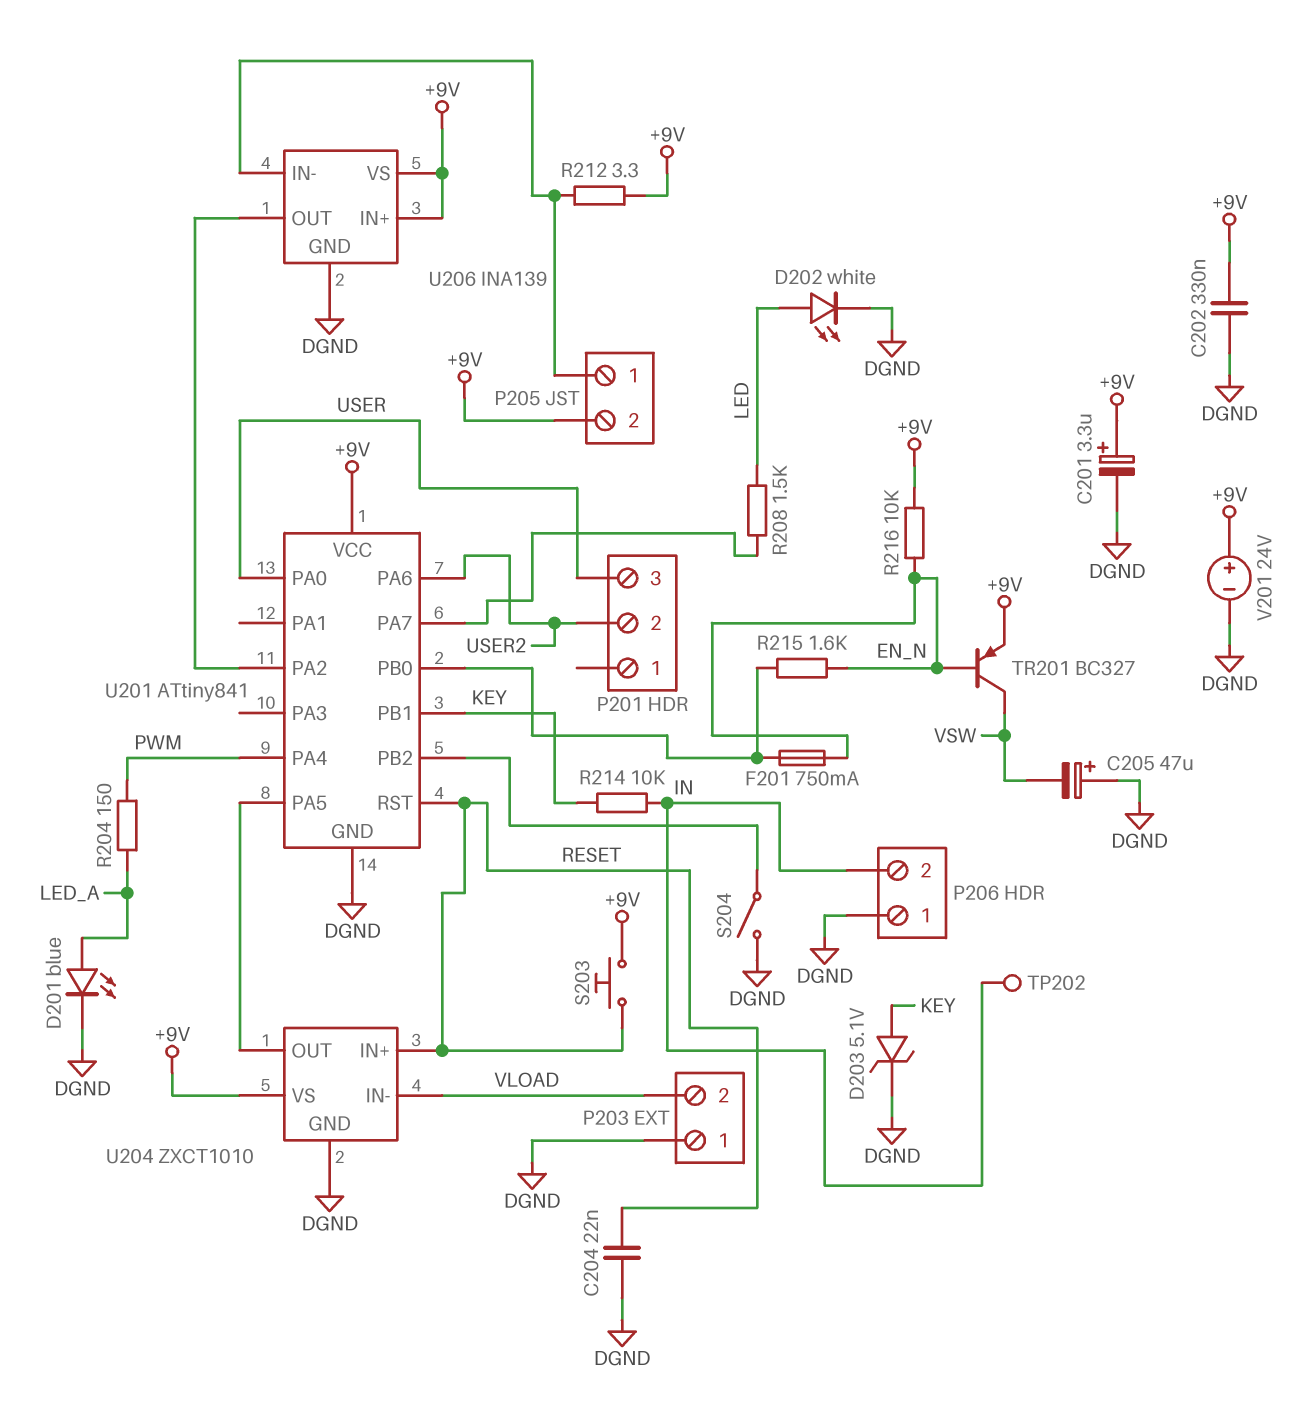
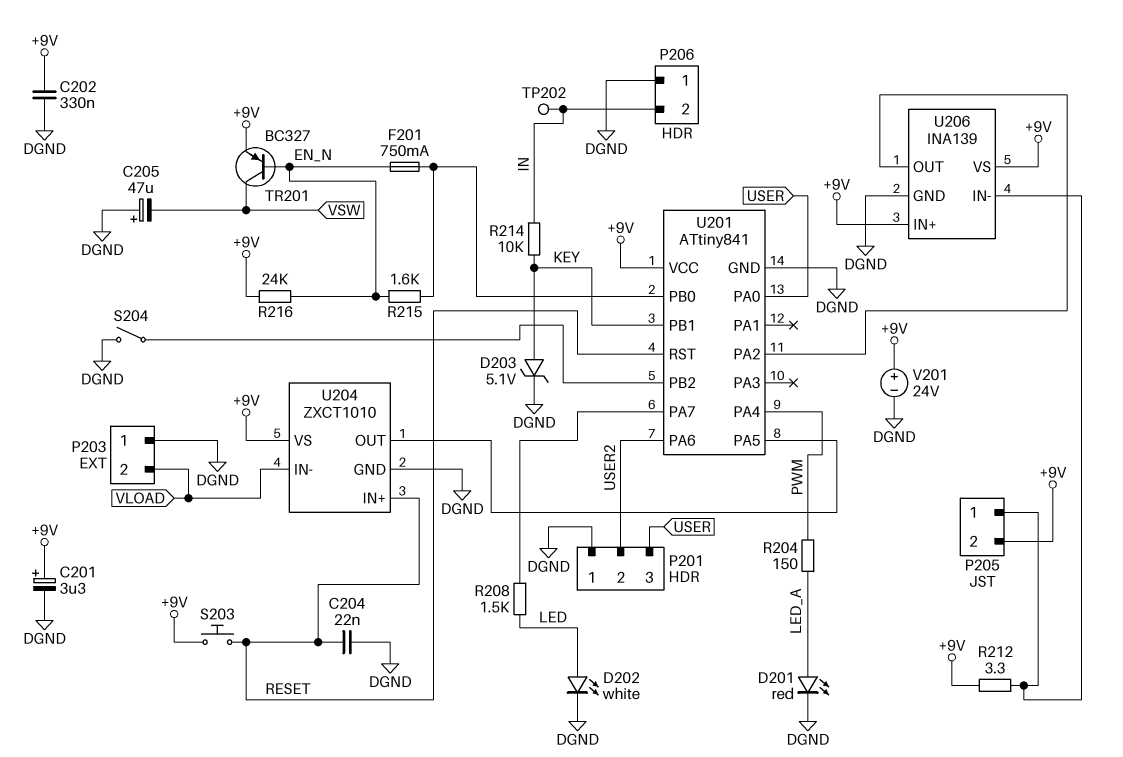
D201: LED blue (A LED_A, K DGND) -> LED red (A LED_A, K DGND)
P201 pin 1: none -> DGND
R216: 10k (+9V, EN_N) -> 24k (+9V, EN_N)

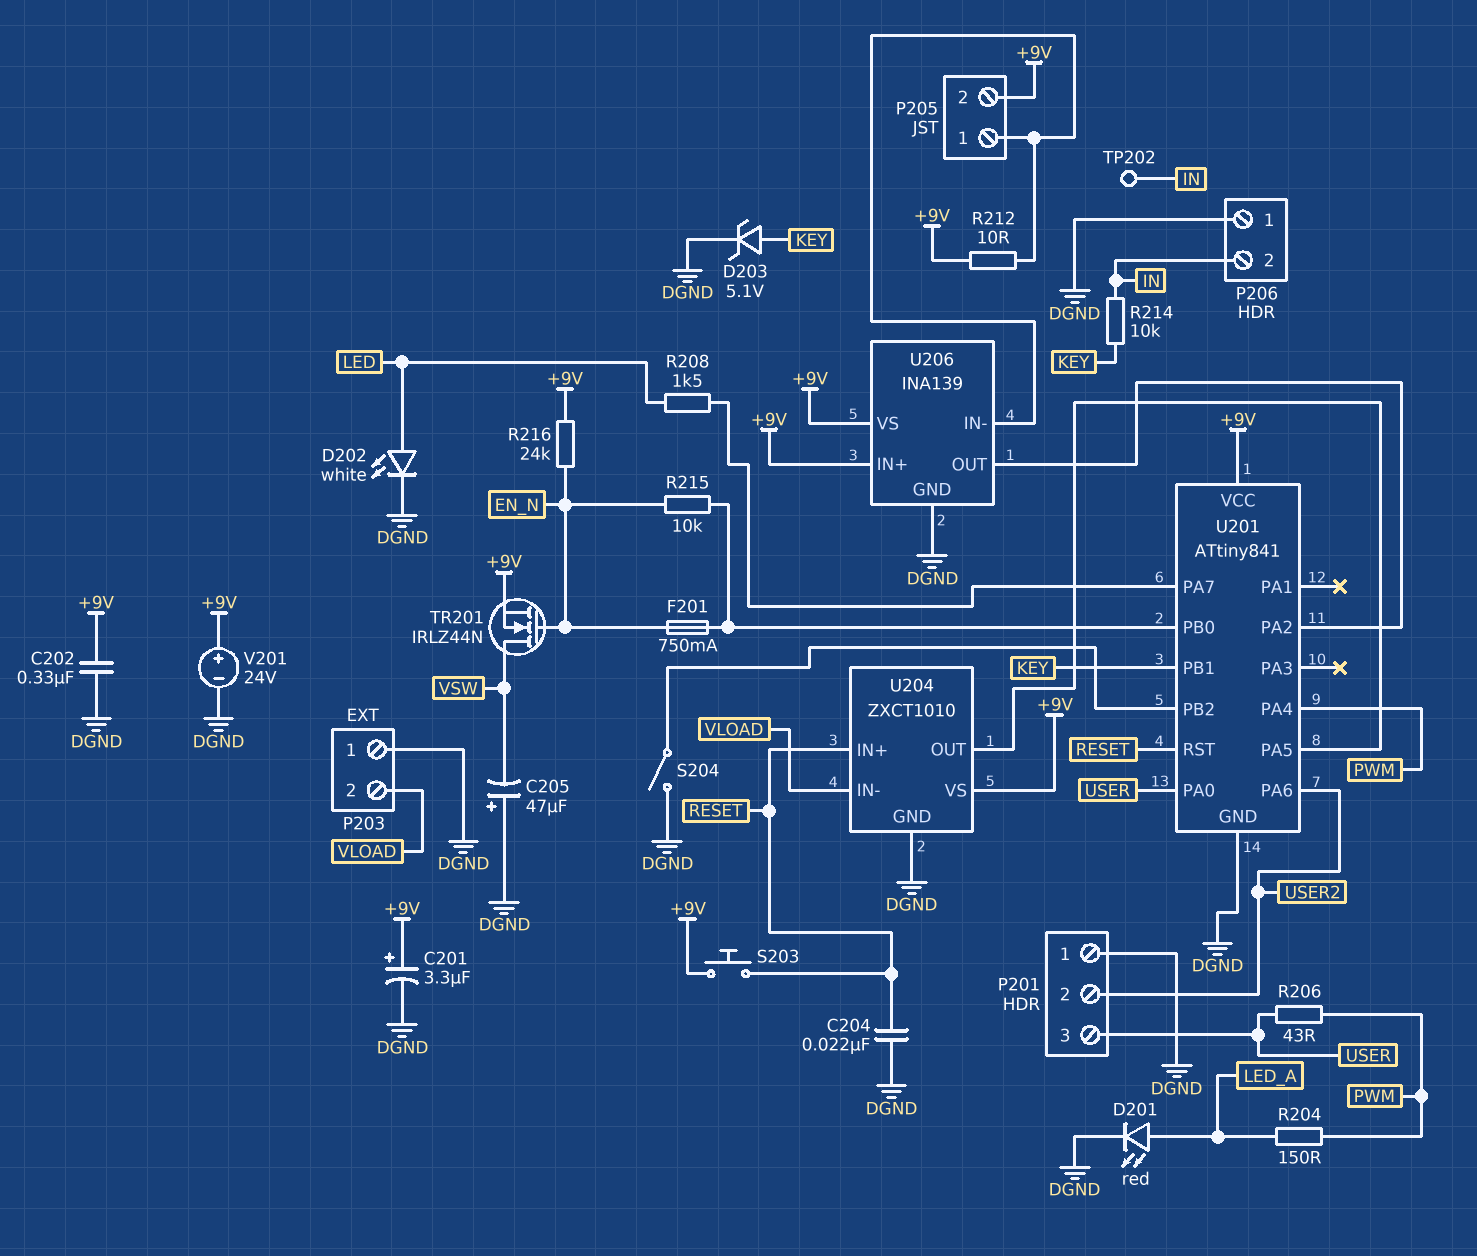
R206: none -> 43 (PWM, USER)
R212: 3.3 (+9V, P205/1) -> 10 (+9V, P205/1)
R215: 1.6k (EN_N, U201/PB0) -> 10k (EN_N, U201/PB0)
TR201: PNP BC327 (B EN_N, C VSW, E +9V) -> NMOS IRLZ44N (G EN_N, D VSW, S +9V)

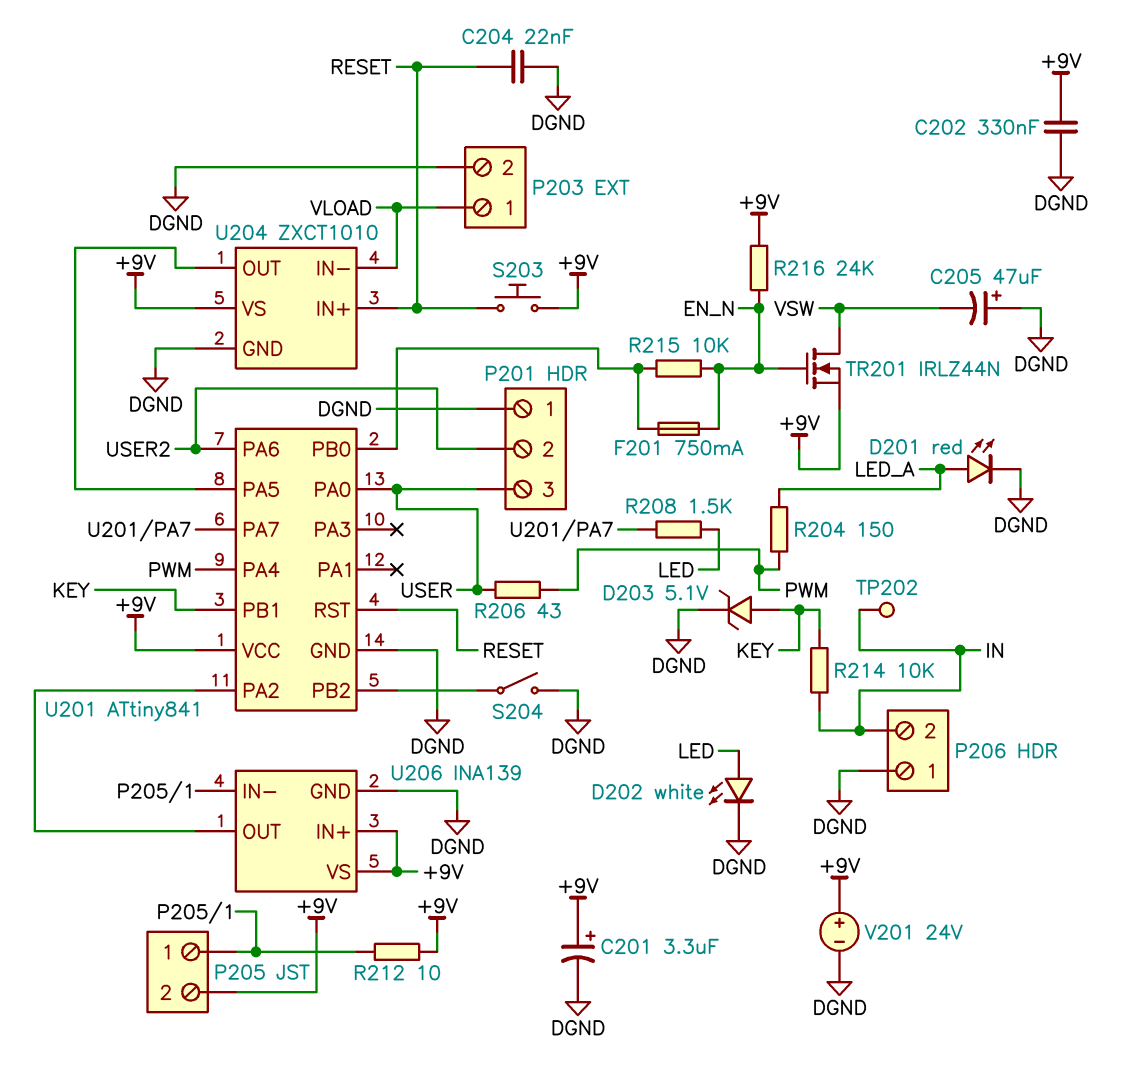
P203 pin 1: DGND -> VLOAD
P203 pin 2: VLOAD -> DGND

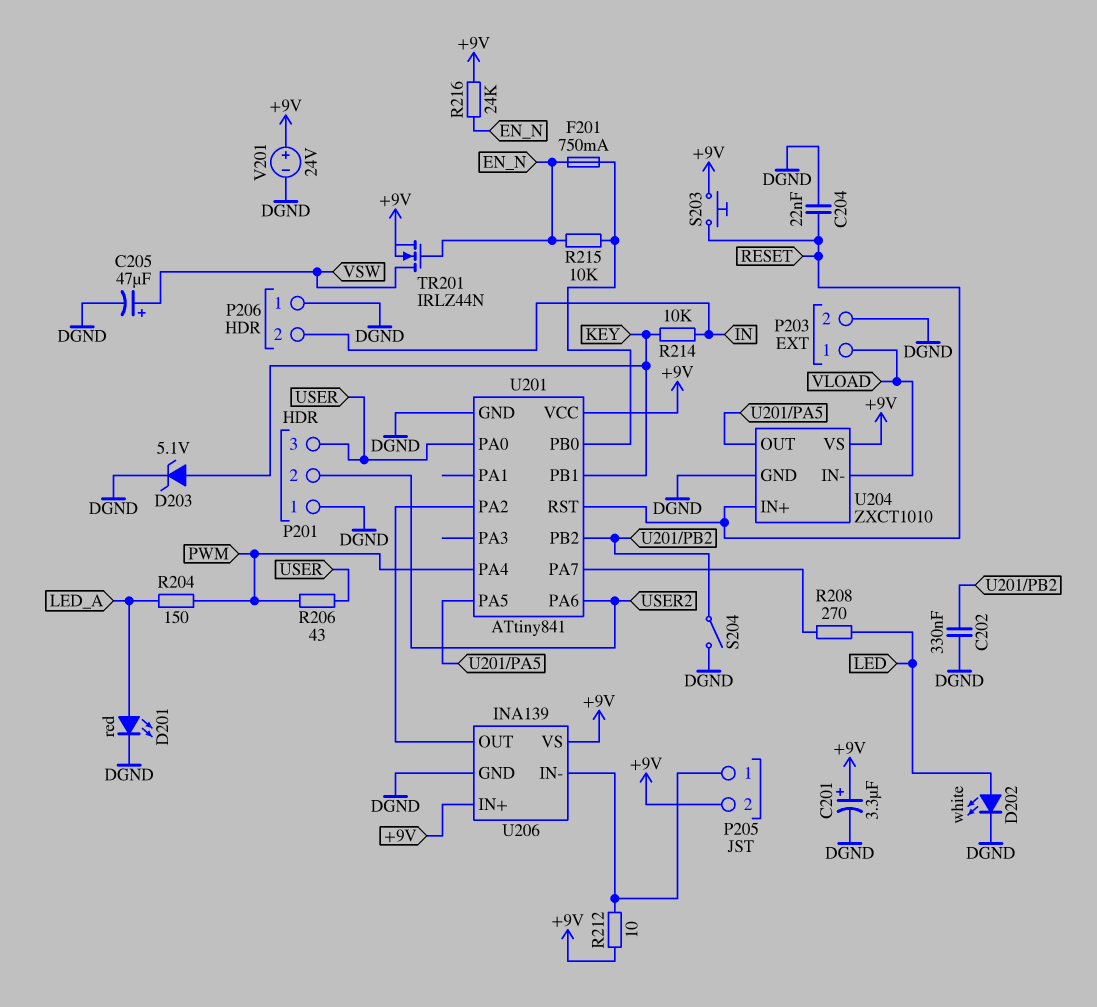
C202: 330nF (+9V, DGND) -> 330nF (DGND, U201/PB2)
C205: 47uF (plus DGND, minus VSW) -> 47uF (plus VSW, minus DGND)
R208: 1.5k (LED, U201/PA7) -> 270 (LED, U201/PA7)
TP202: test point (IN) -> none

